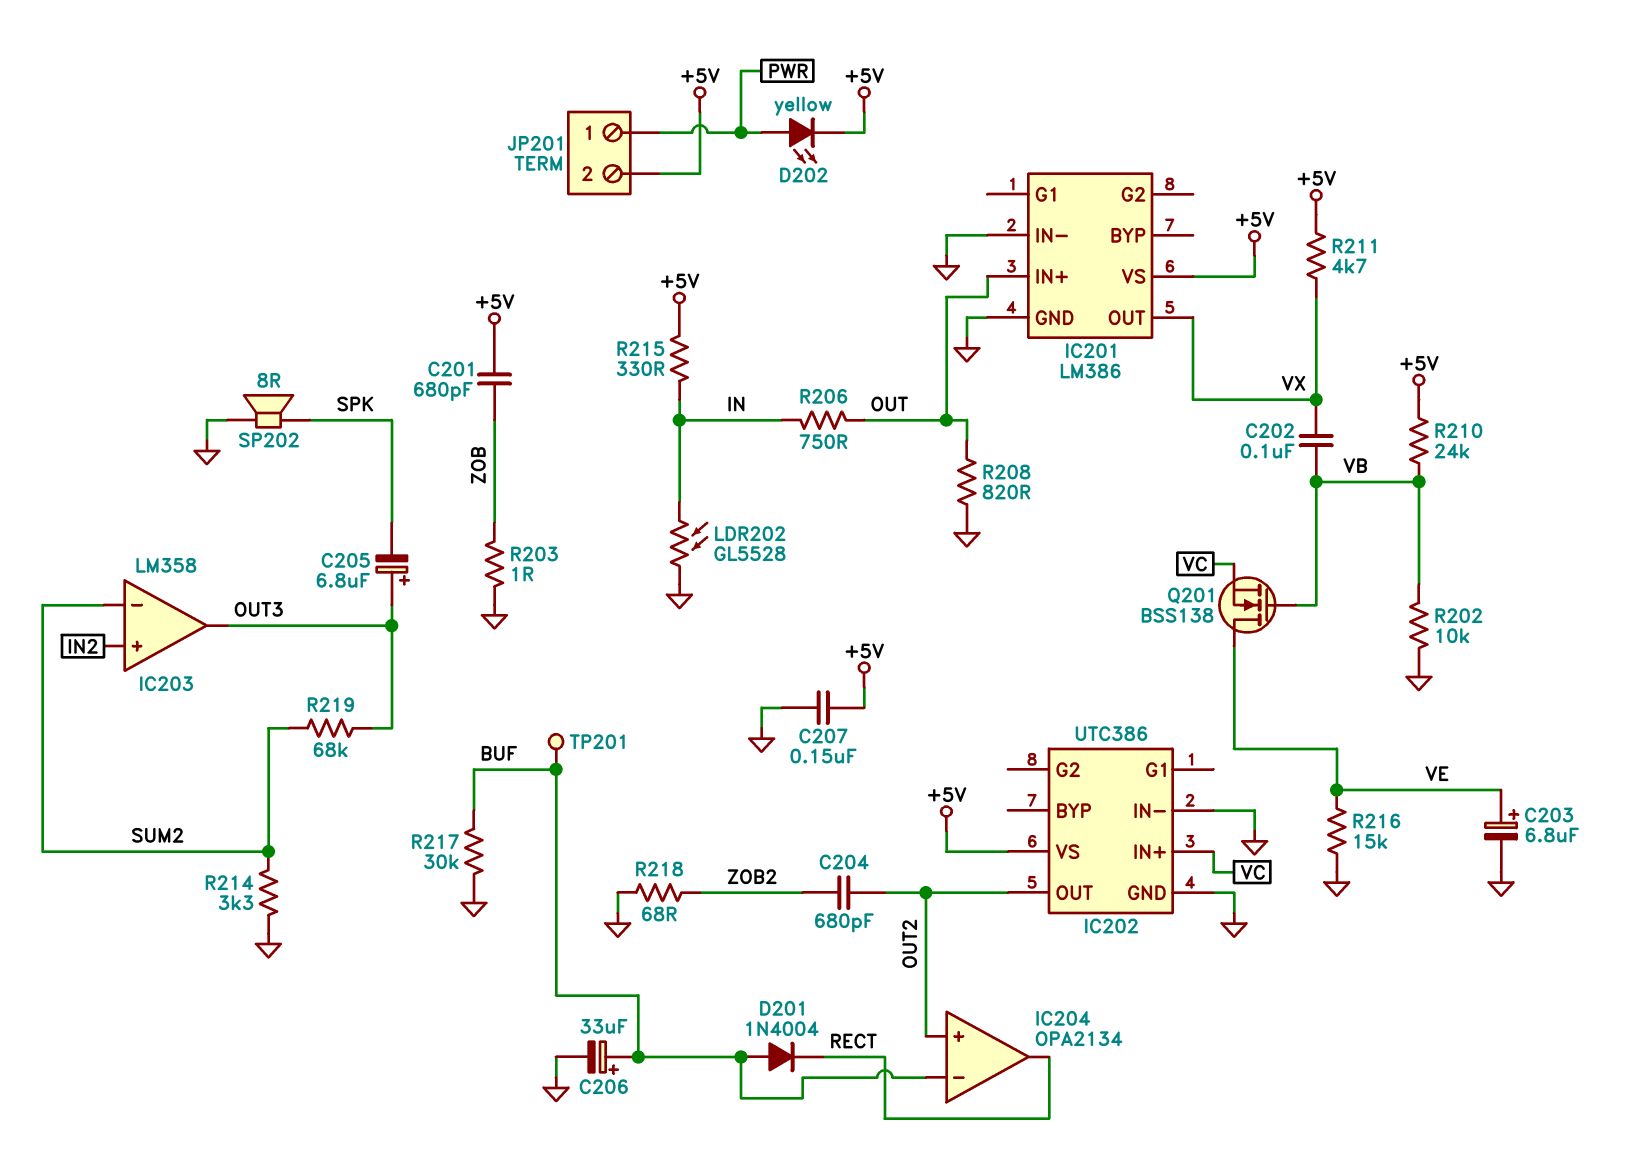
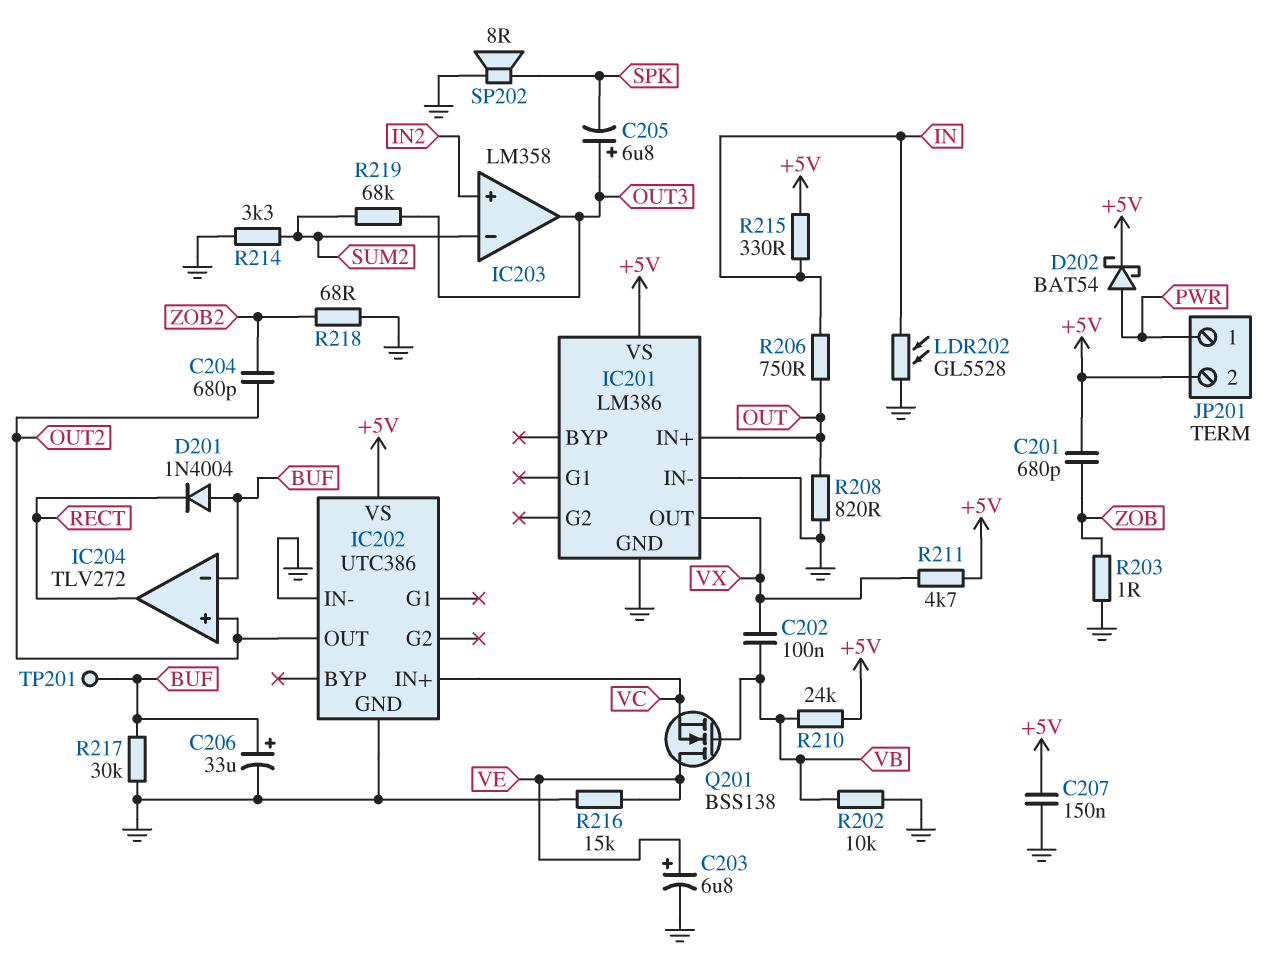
D202: LED yellow (A PWR, K +5V) -> schottky BAT54 (A PWR, K +5V)
IC204: OPA2134 -> TLV272

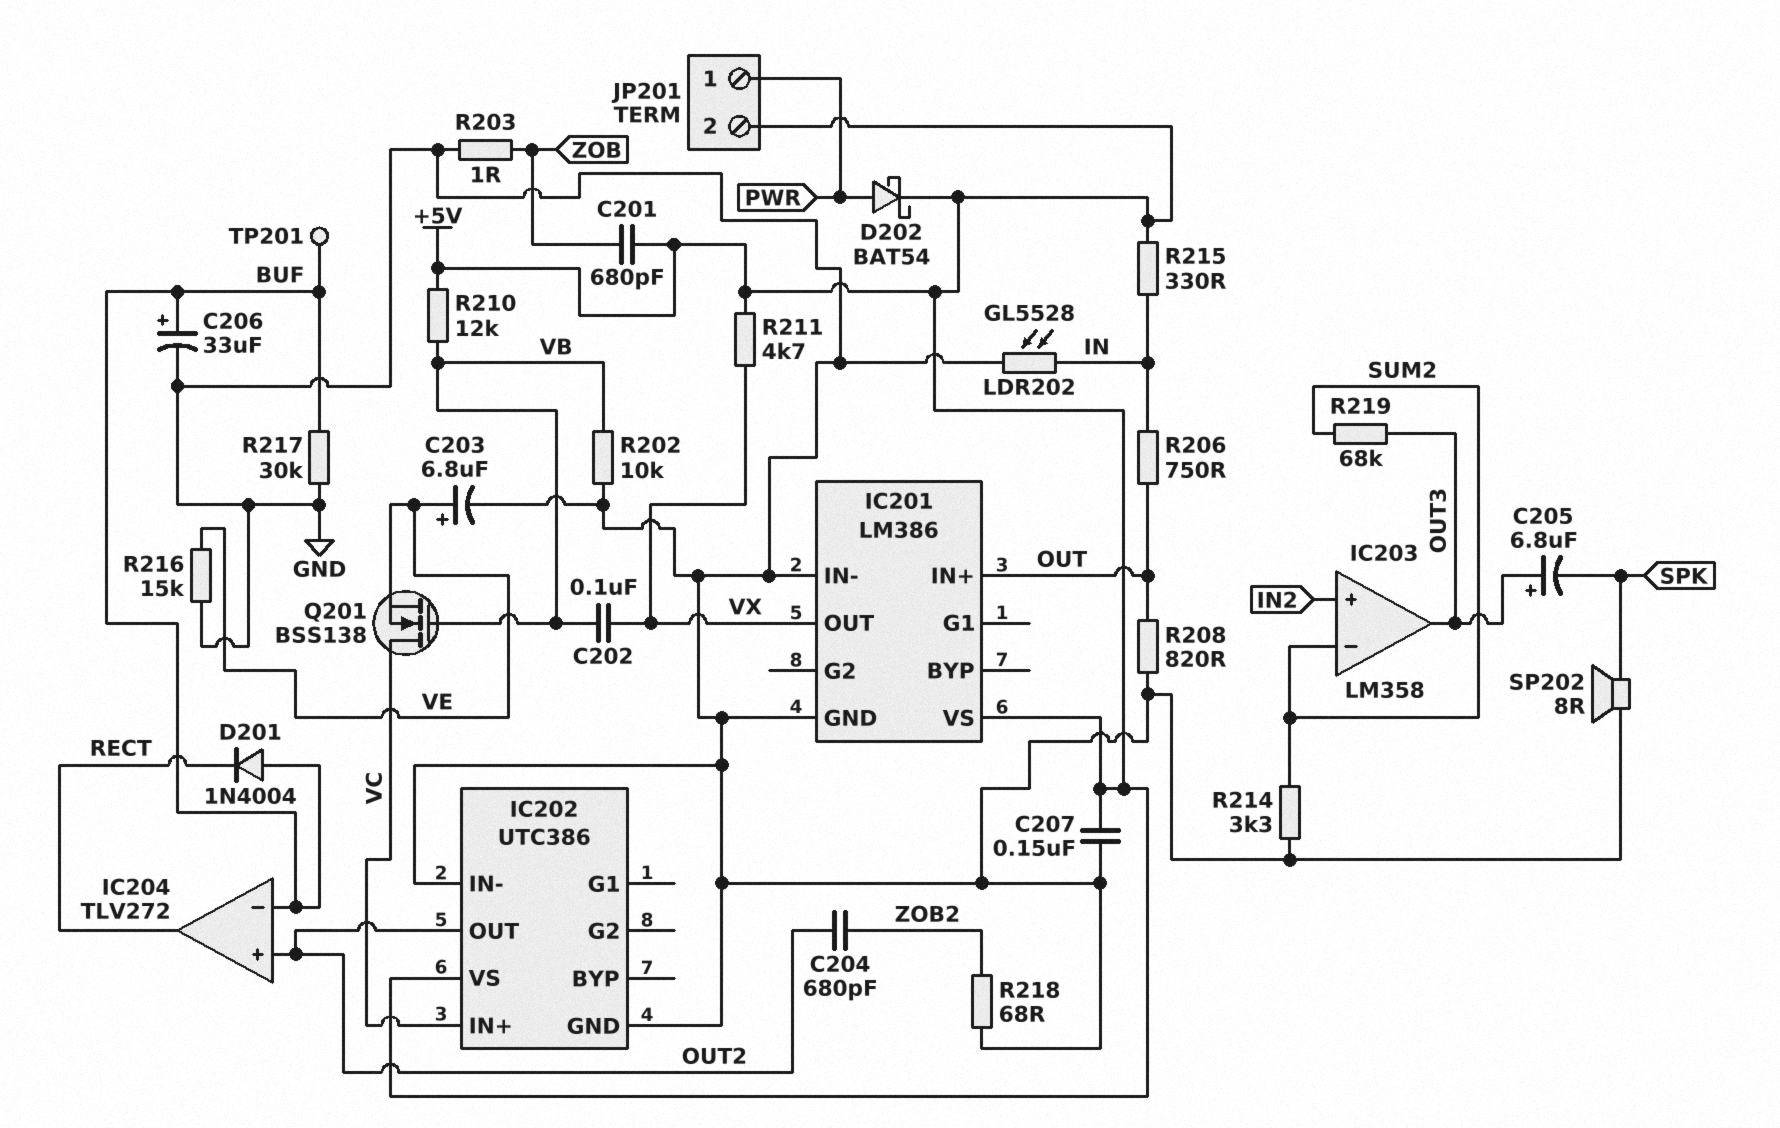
Q201: NMOS BSS138 (G VB, D VE, S VC) -> NMOS BSS138 (G VB, D VC, S VE)
R210: 24k (+5V, VB) -> 12k (+5V, VB)

